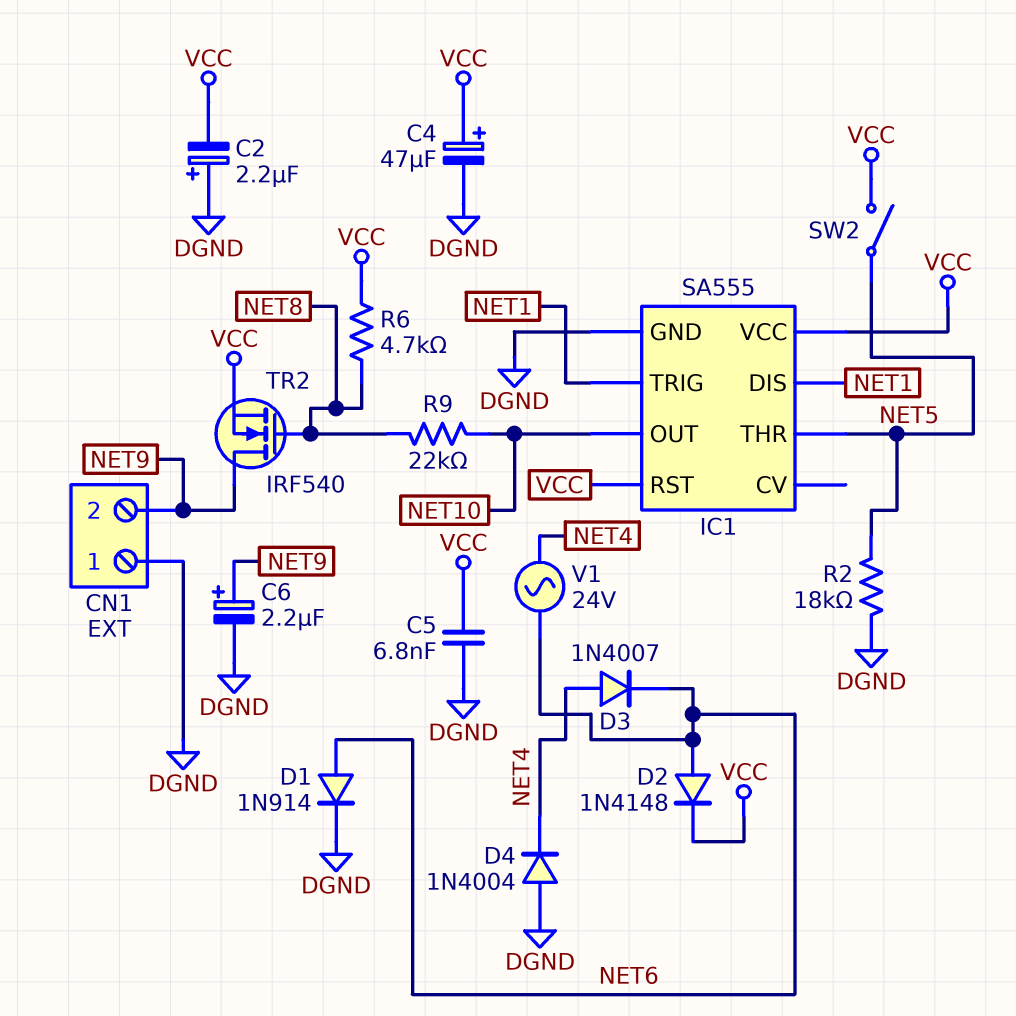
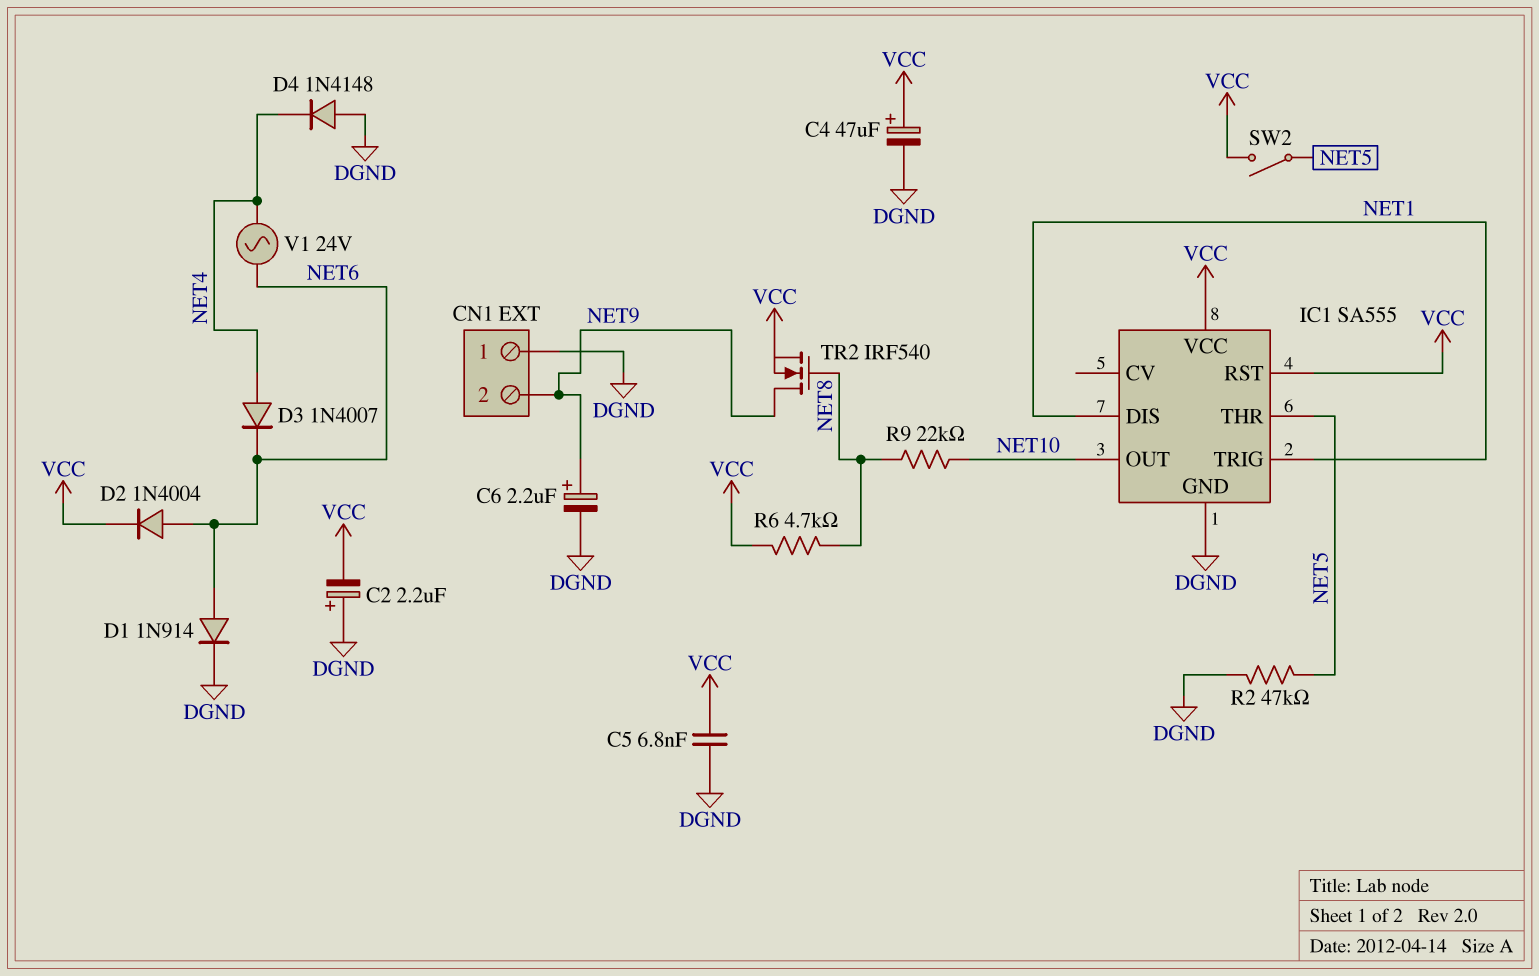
D2: diode 1N4148 (A NET6, K VCC) -> diode 1N4004 (A NET6, K VCC)
D4: diode 1N4004 (A DGND, K NET4) -> diode 1N4148 (A DGND, K NET4)
R2: 18k (DGND, NET5) -> 47k (DGND, NET5)

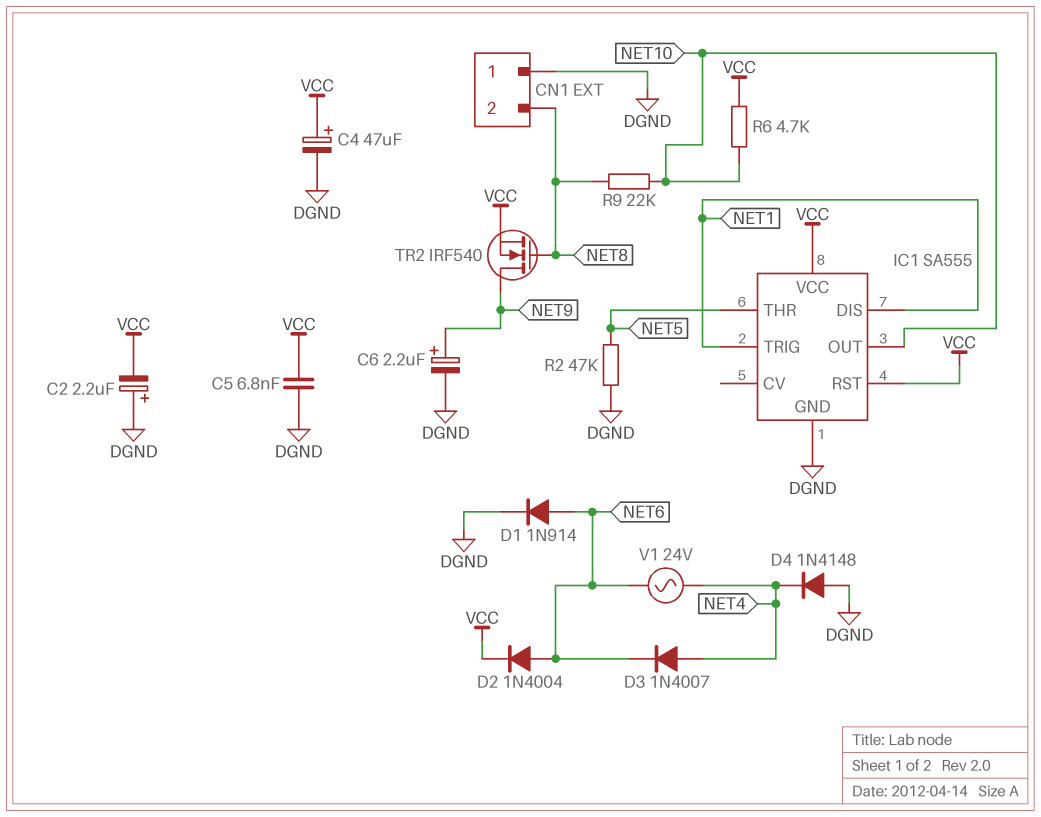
CN1 pin 2: NET9 -> NET8
R6: 4.7k (NET8, VCC) -> 4.7k (NET10, VCC)
SW2: switch (NET5, VCC) -> none

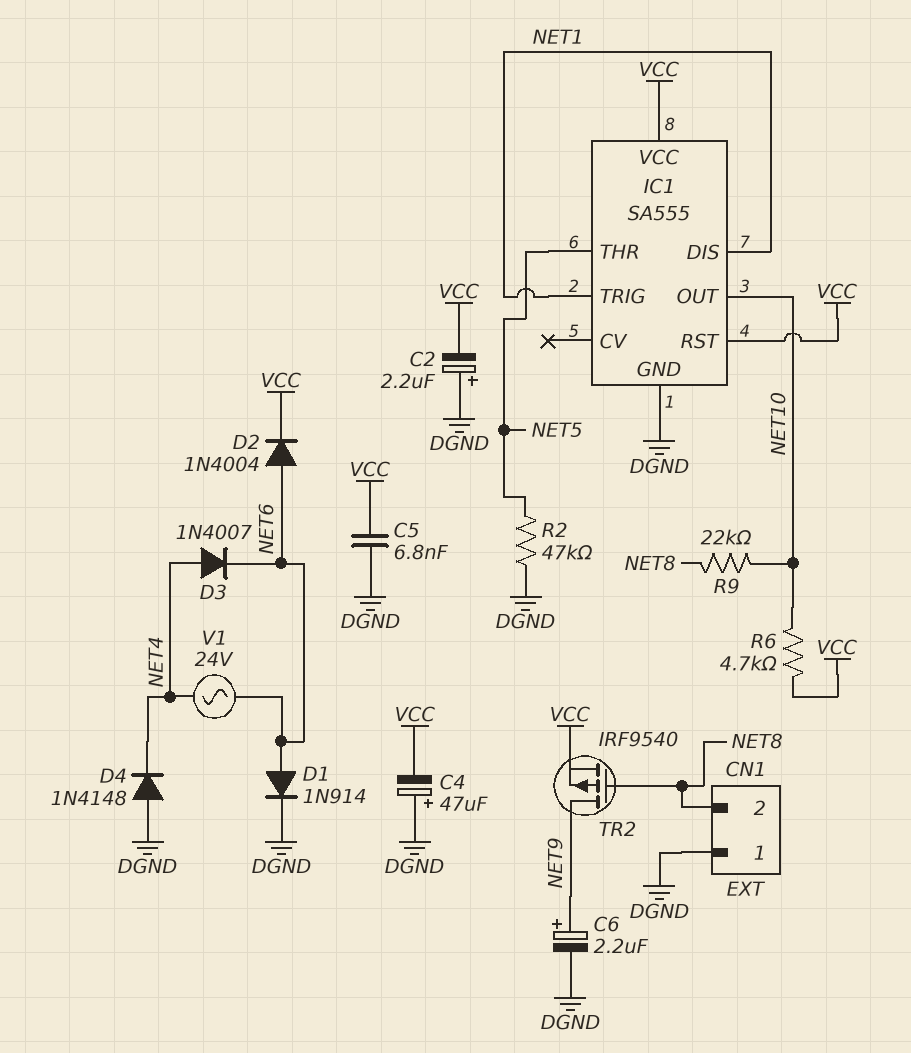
C4: 47uF (plus VCC, minus DGND) -> 47uF (plus DGND, minus VCC)
TR2: NMOS IRF540 (G NET8, D NET9, S VCC) -> PMOS IRF9540 (G NET8, D NET9, S VCC)

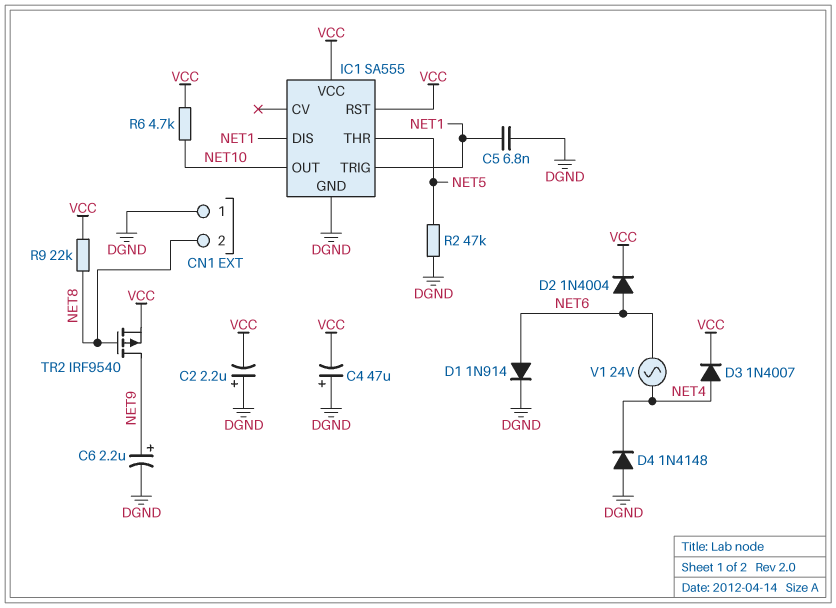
C5: 6.8nF (DGND, VCC) -> 6.8nF (DGND, NET1)
D3: diode 1N4007 (A NET4, K NET6) -> diode 1N4007 (A NET4, K VCC)
R9: 22k (NET8, NET10) -> 22k (NET8, VCC)

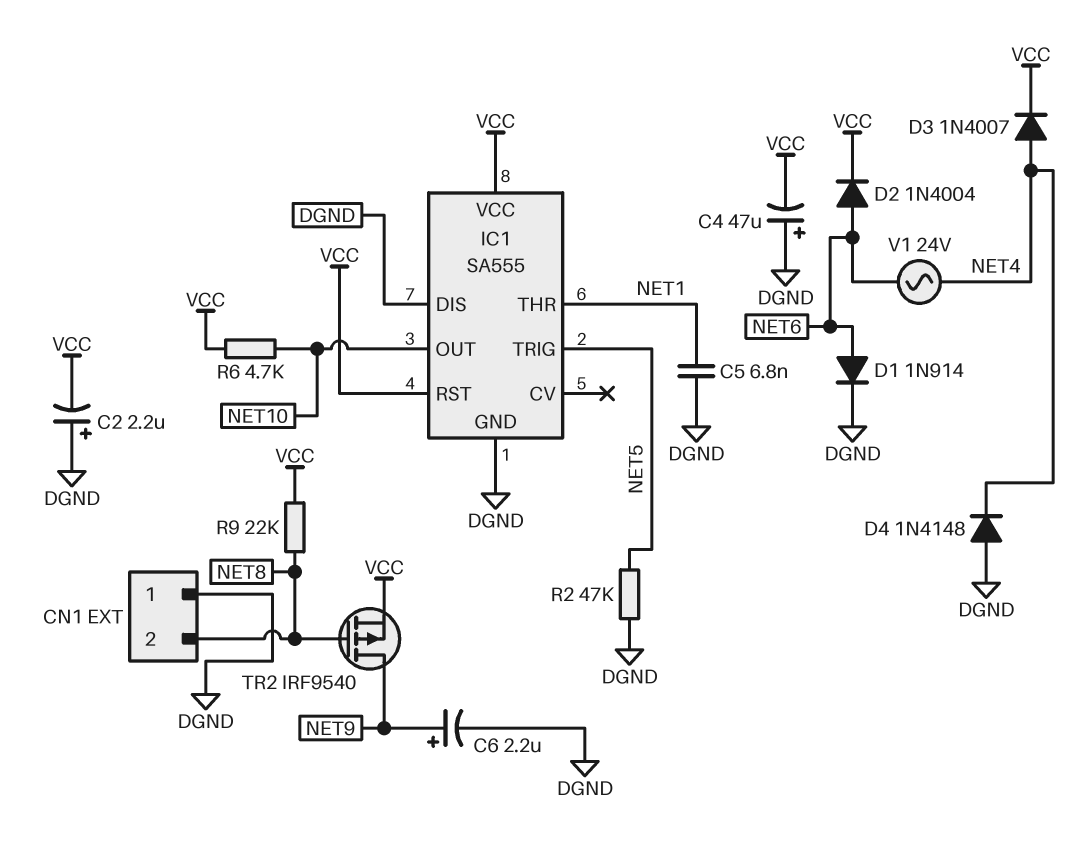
IC1 pin DIS: NET1 -> DGND
IC1 pin THR: NET5 -> NET1
IC1 pin TRIG: NET1 -> NET5

